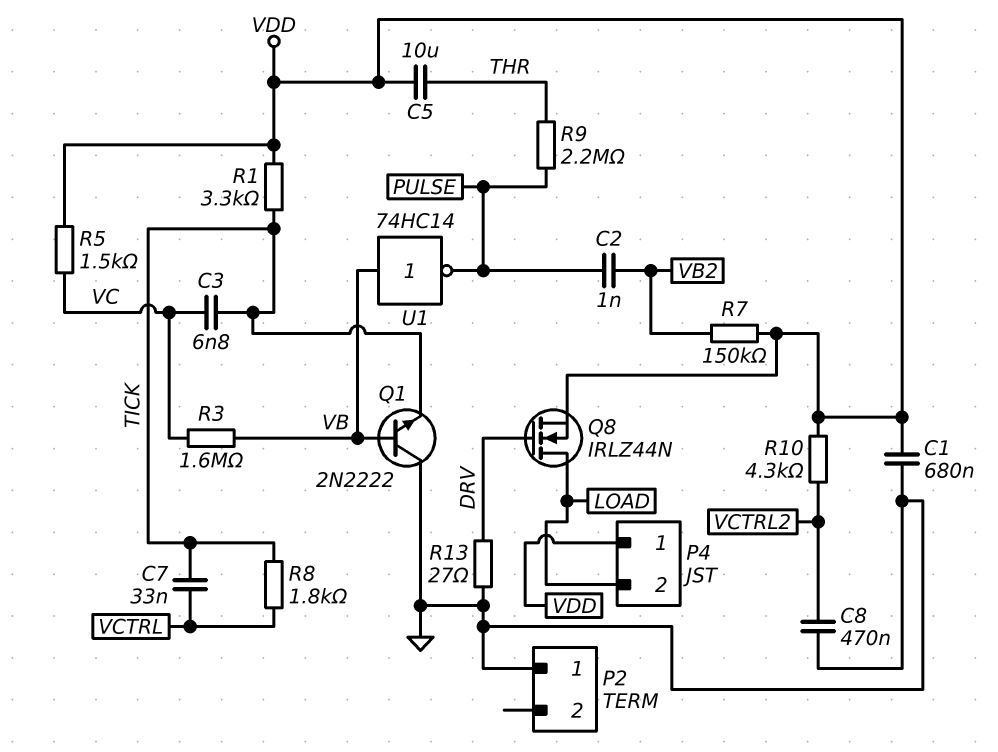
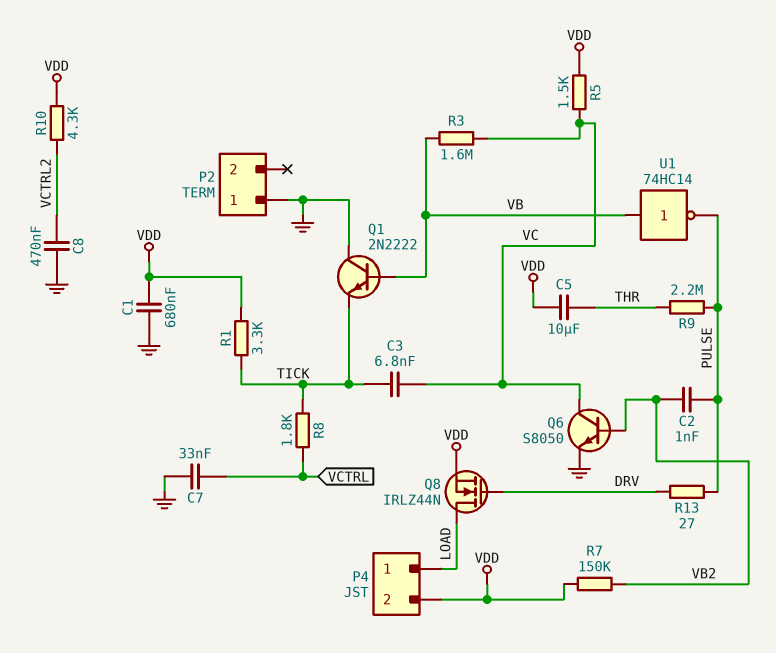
C7: 33nF (TICK, VCTRL) -> 33nF (GND, VCTRL)
P4 pin 1: VDD -> LOAD
P4 pin 2: LOAD -> VDD
Q6: none -> NPN S8050 (B VB2, C VC, E GND)
R13: 27 (DRV, GND) -> 27 (DRV, PULSE)

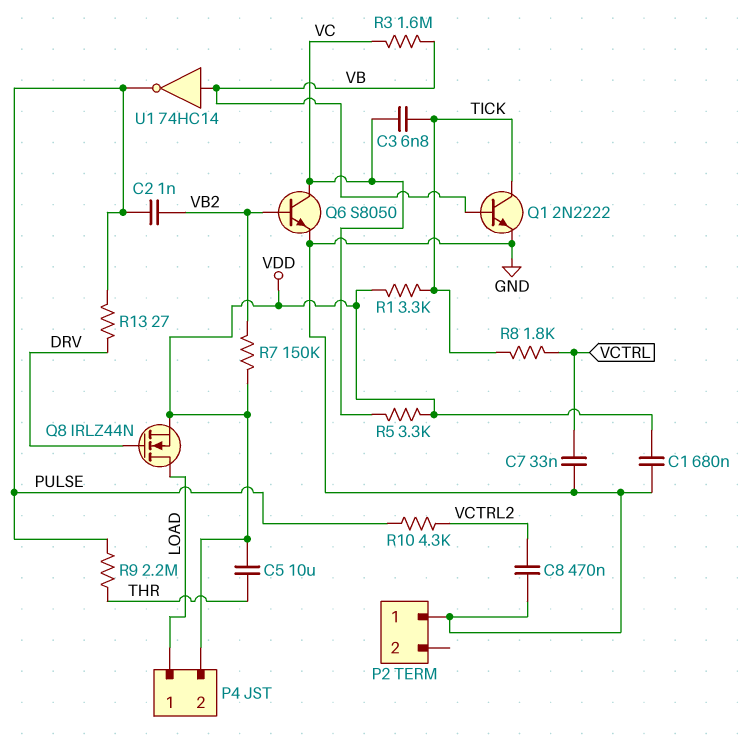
Q1: NPN 2N2222 (B VB, C GND, E TICK) -> NPN 2N2222 (B VB, C TICK, E GND)
R5: 1.5k (VC, VDD) -> 3.3k (VC, VDD)
R10: 4.3k (VCTRL2, VDD) -> 4.3k (PULSE, VCTRL2)

